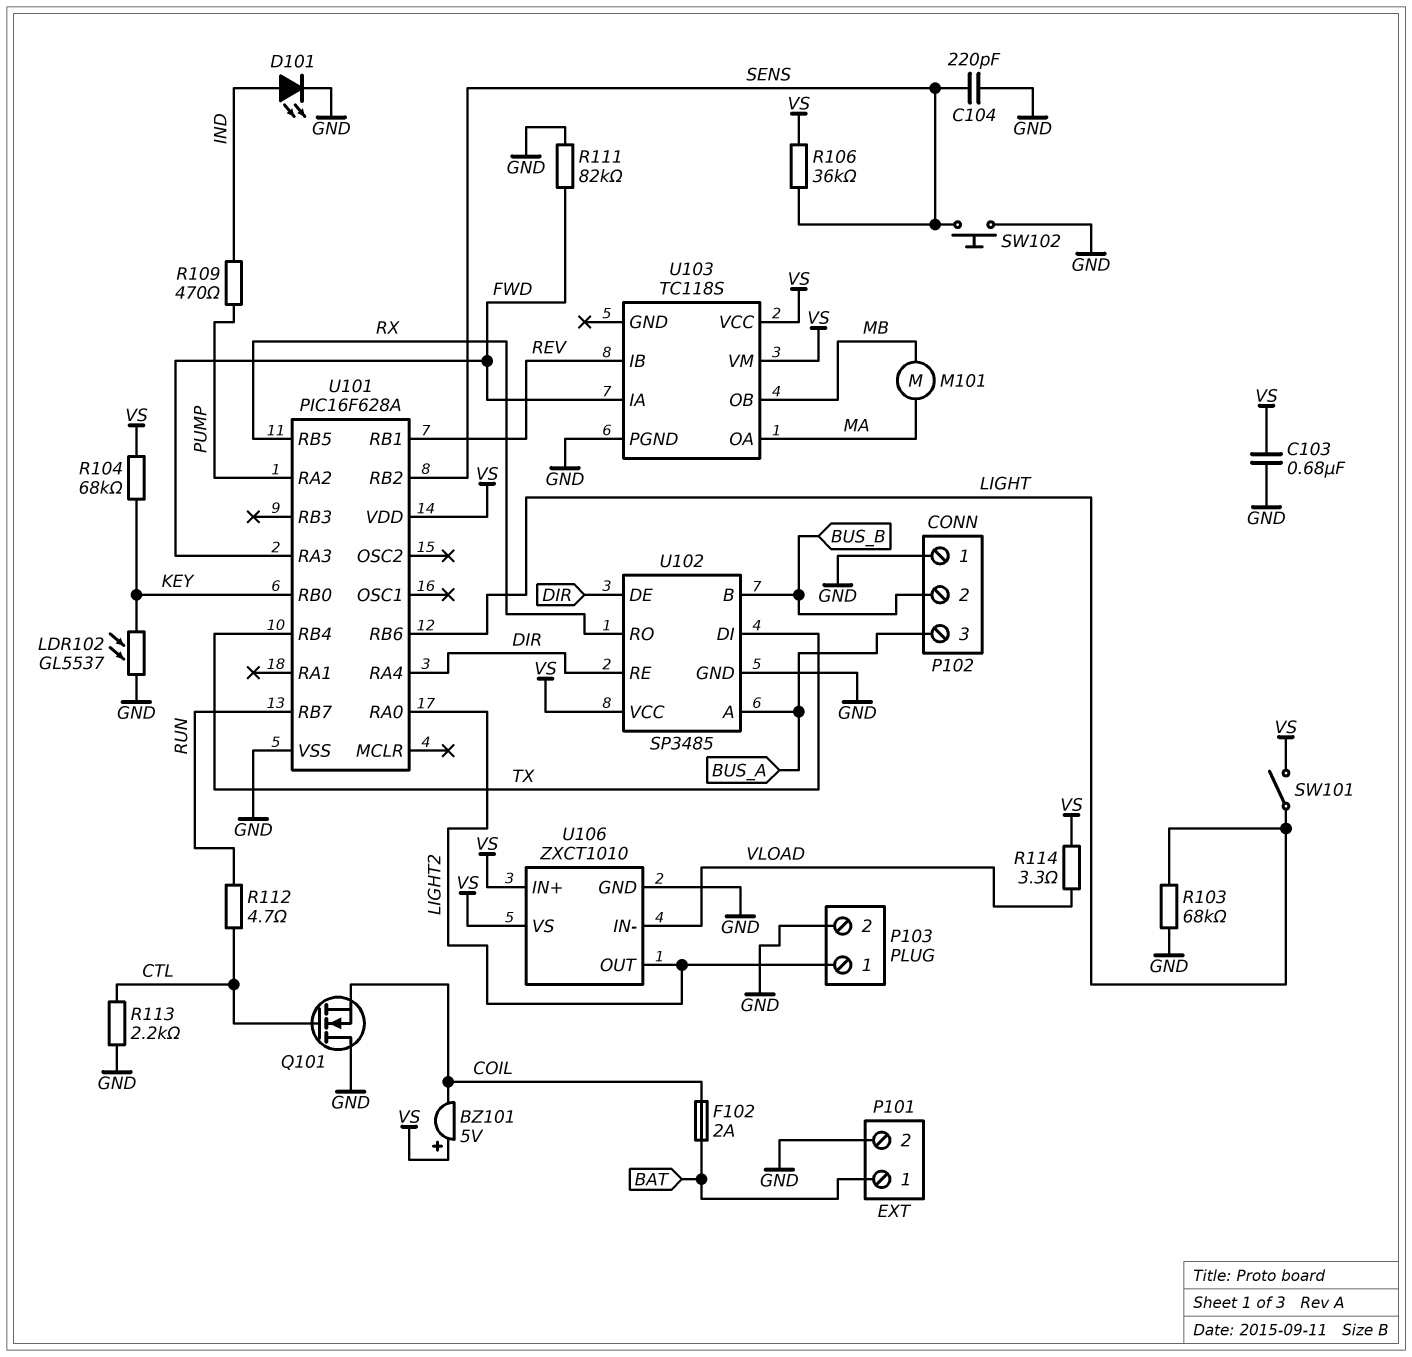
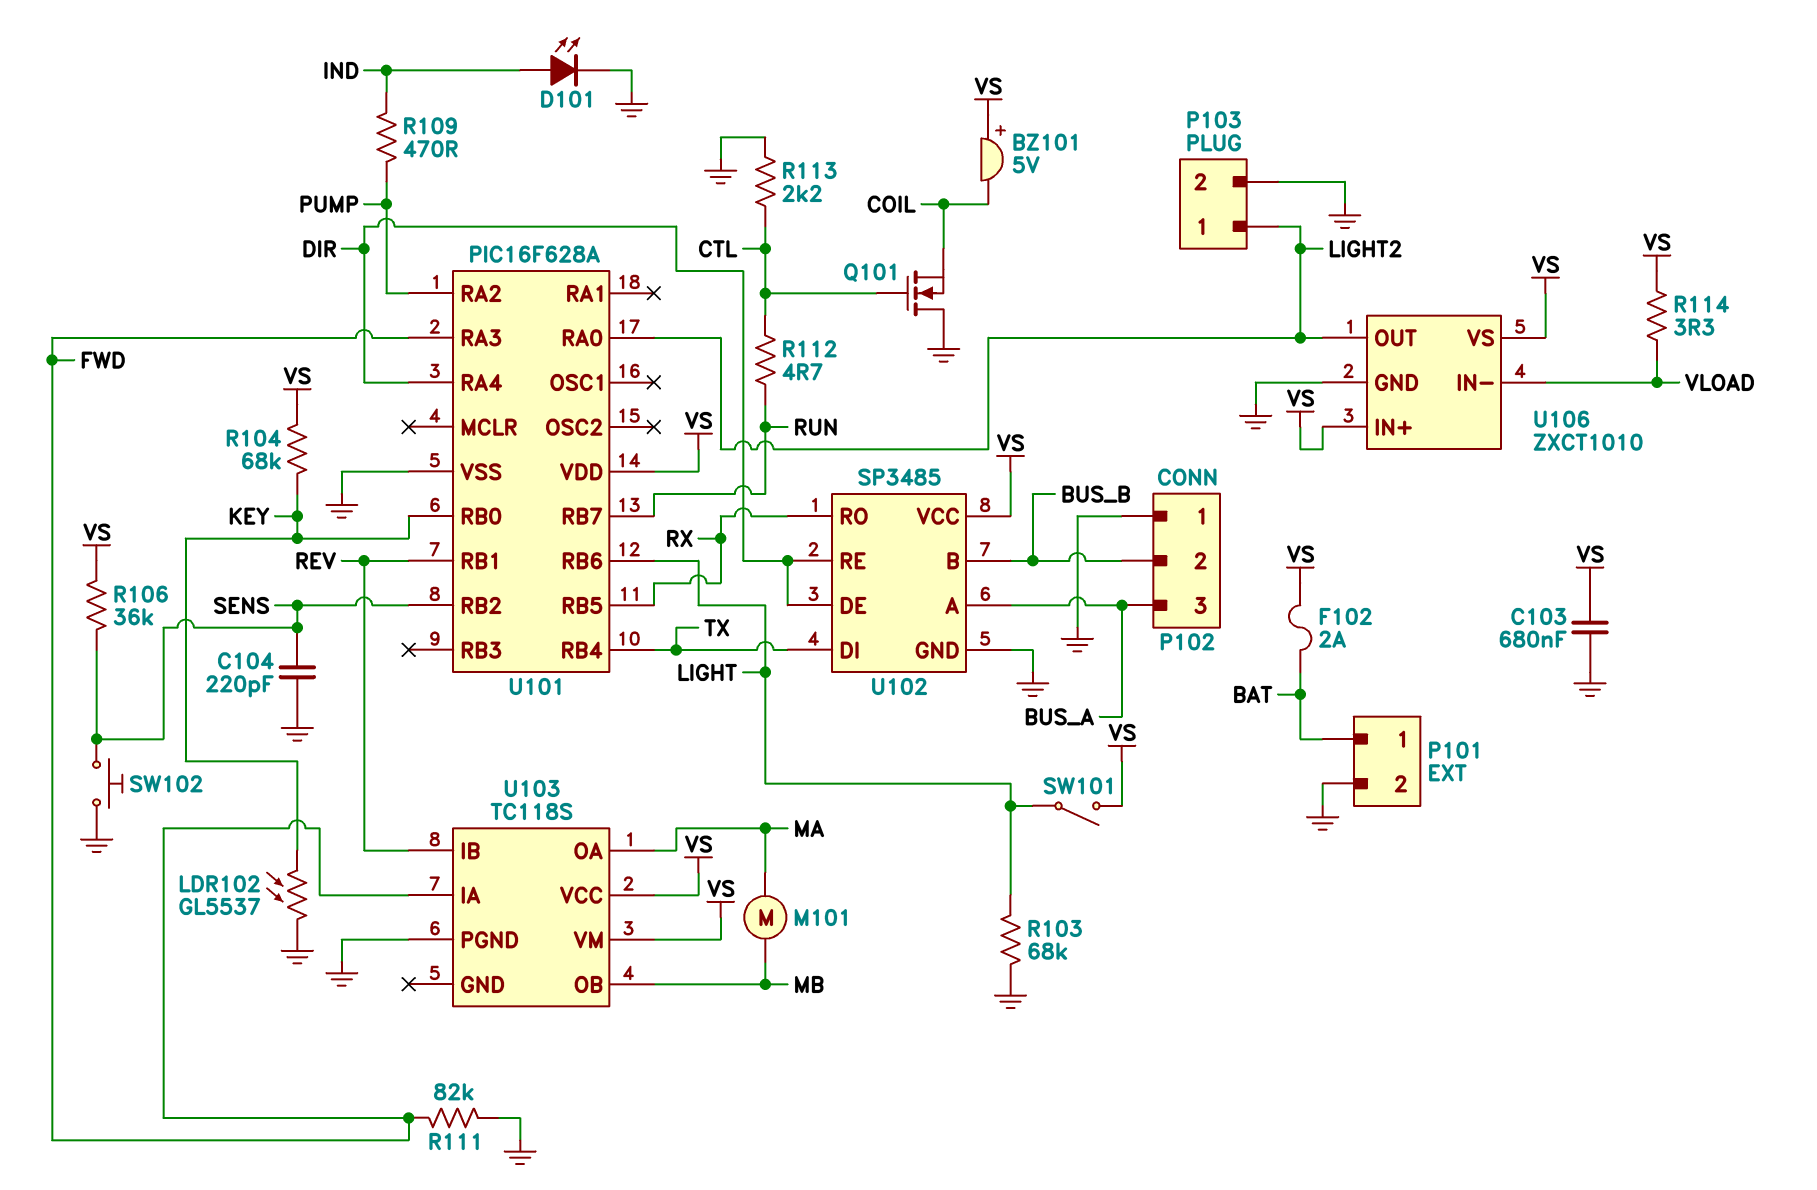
F102: 2A (BAT, COIL) -> 2A (BAT, VS)

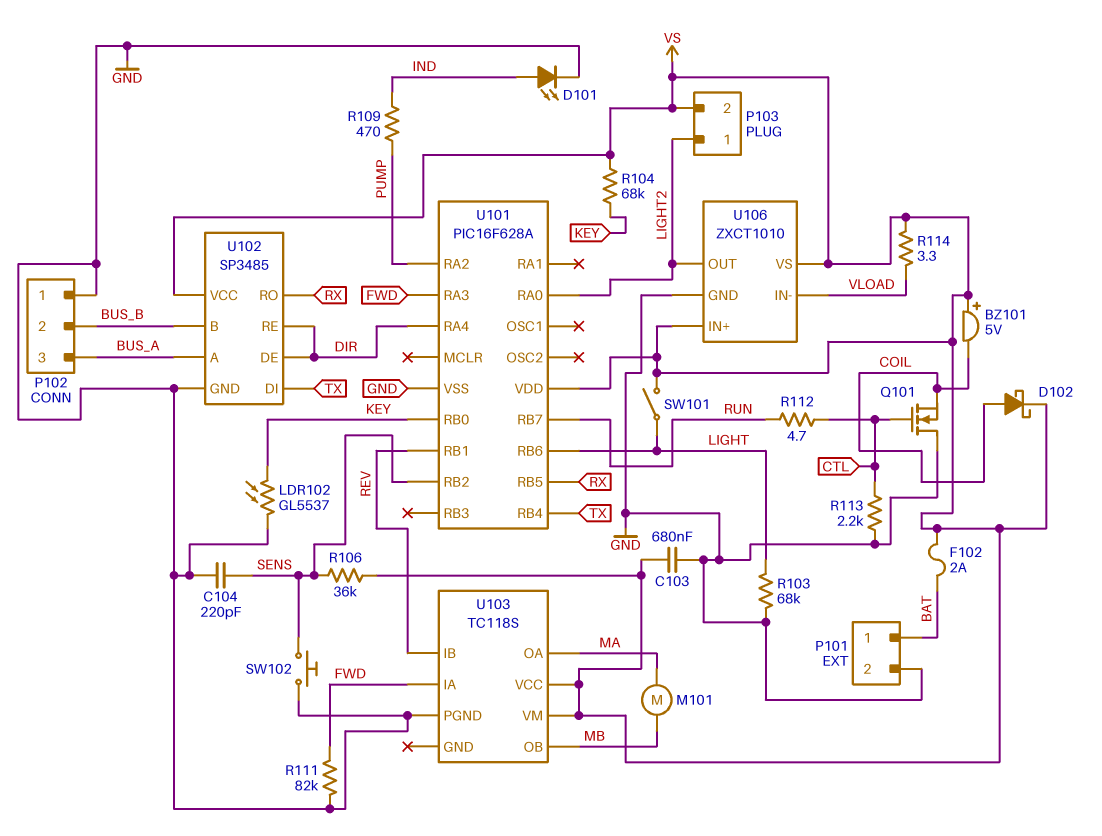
D102: none -> schottky (A COIL, K VS)
P103 pin 2: GND -> VS

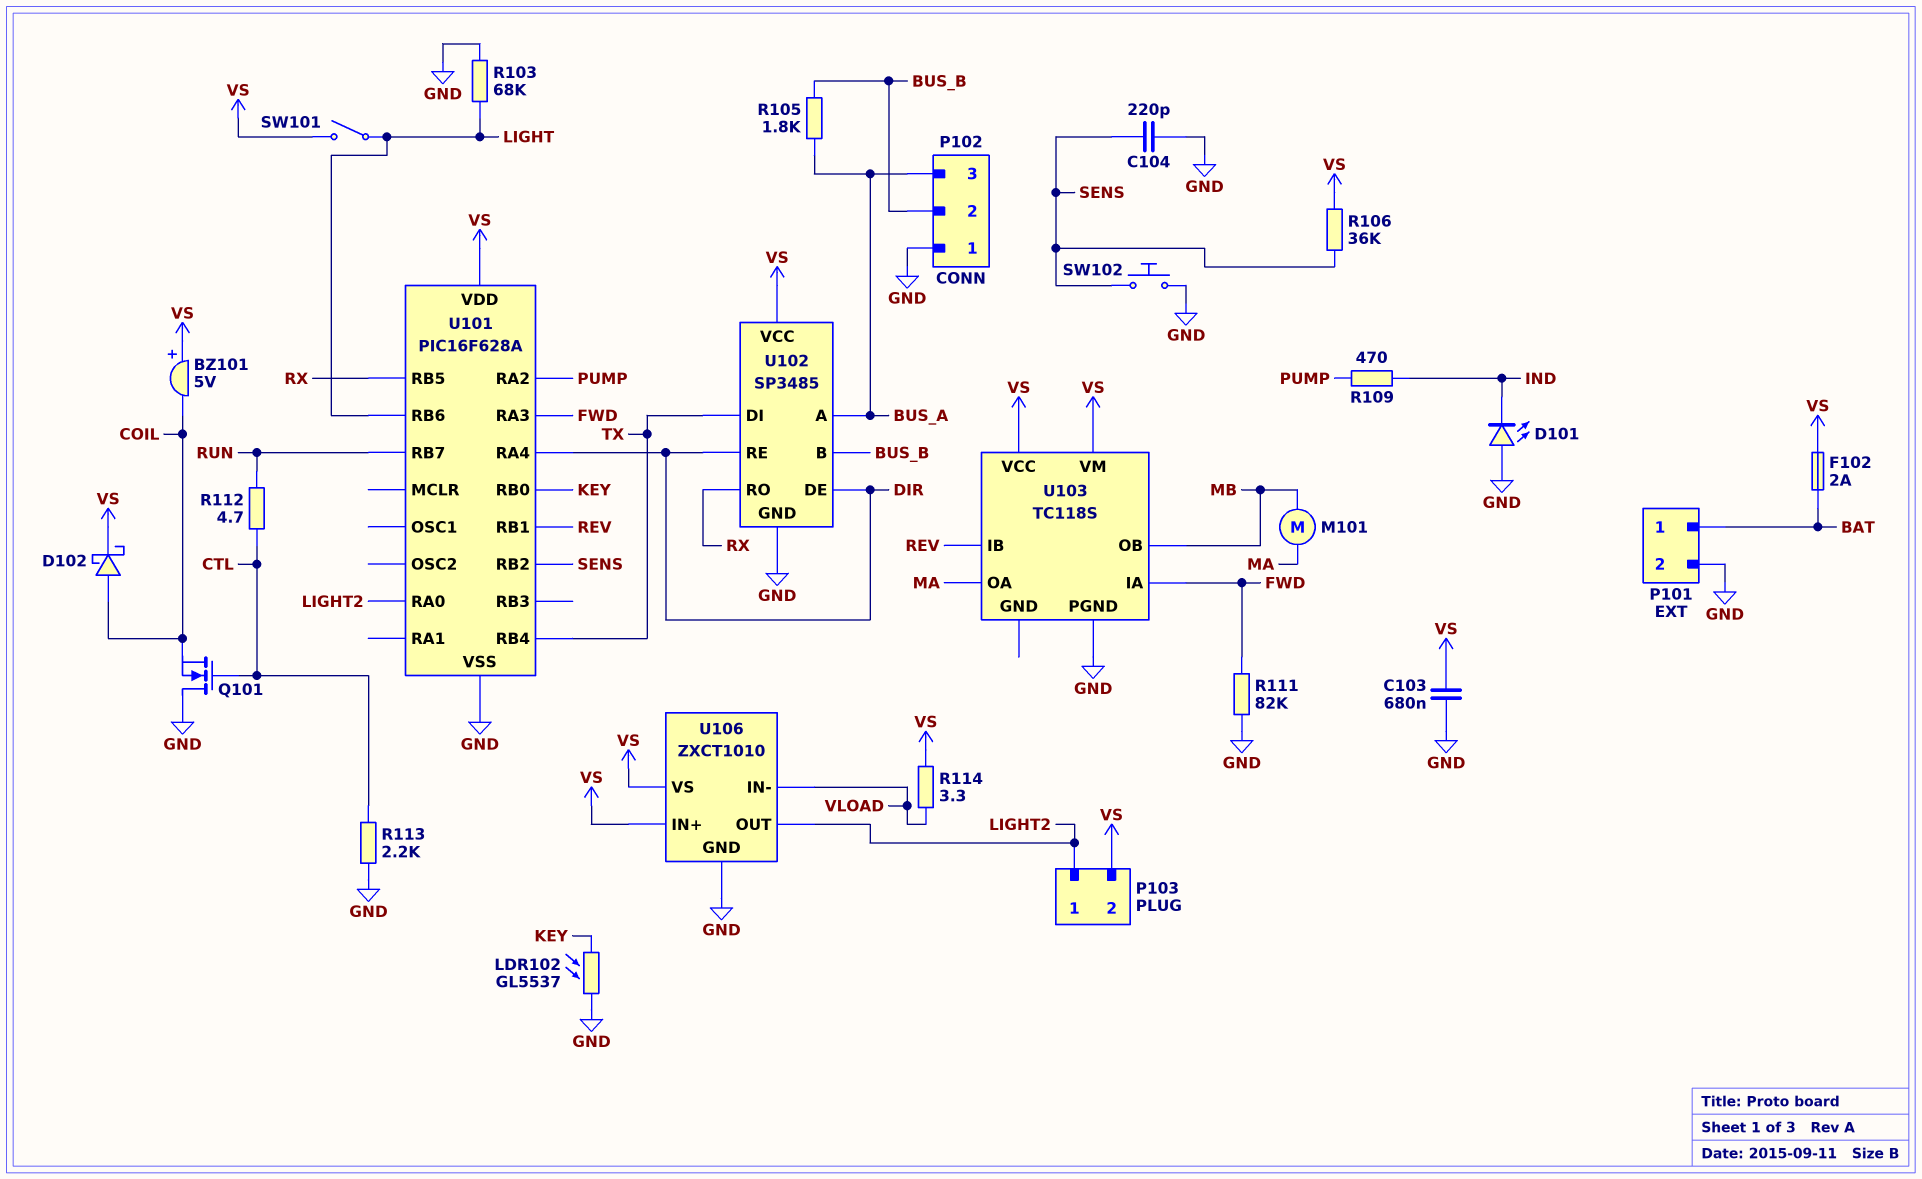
D101: LED (A IND, K GND) -> LED (A GND, K IND)
R104: 68k (KEY, VS) -> none
R105: none -> 1.8k (BUS_A, BUS_B)

